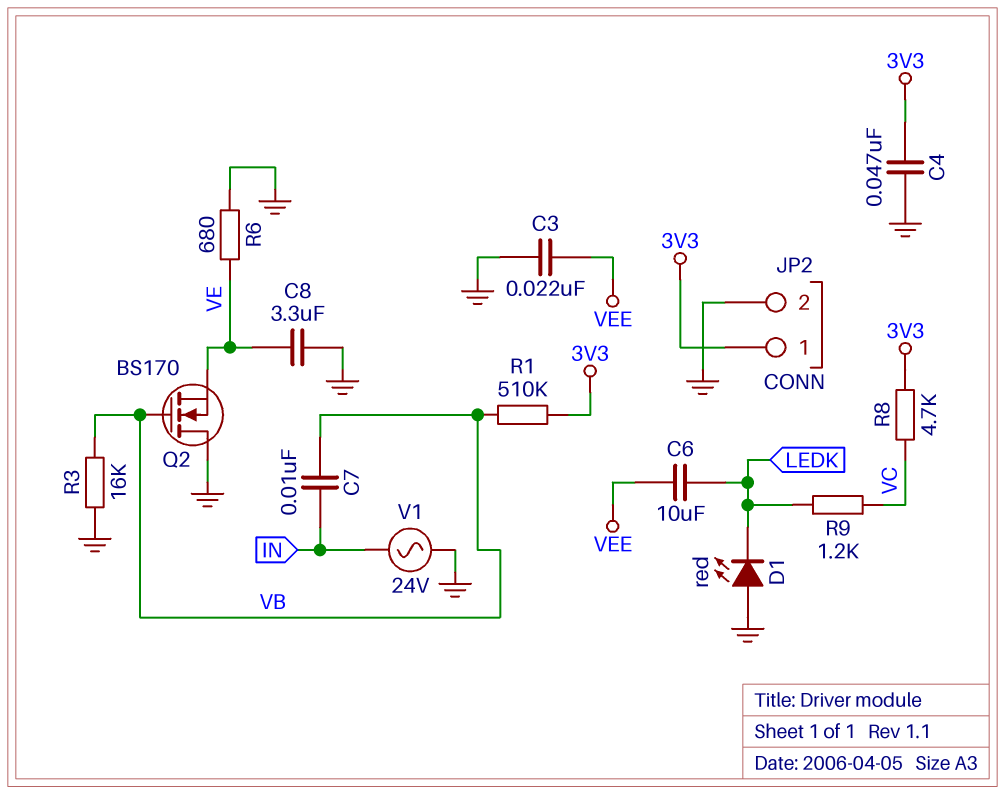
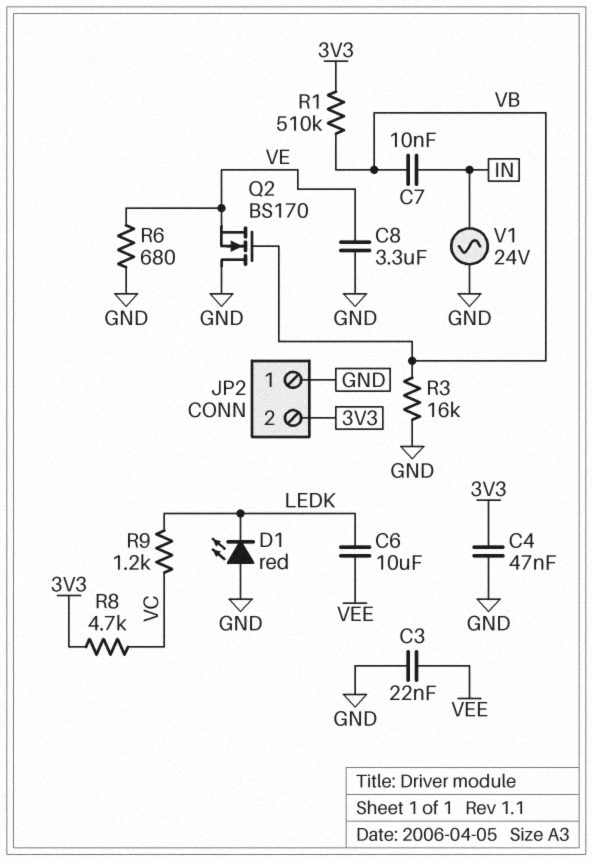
JP2 pin 1: 3V3 -> GND
JP2 pin 2: GND -> 3V3

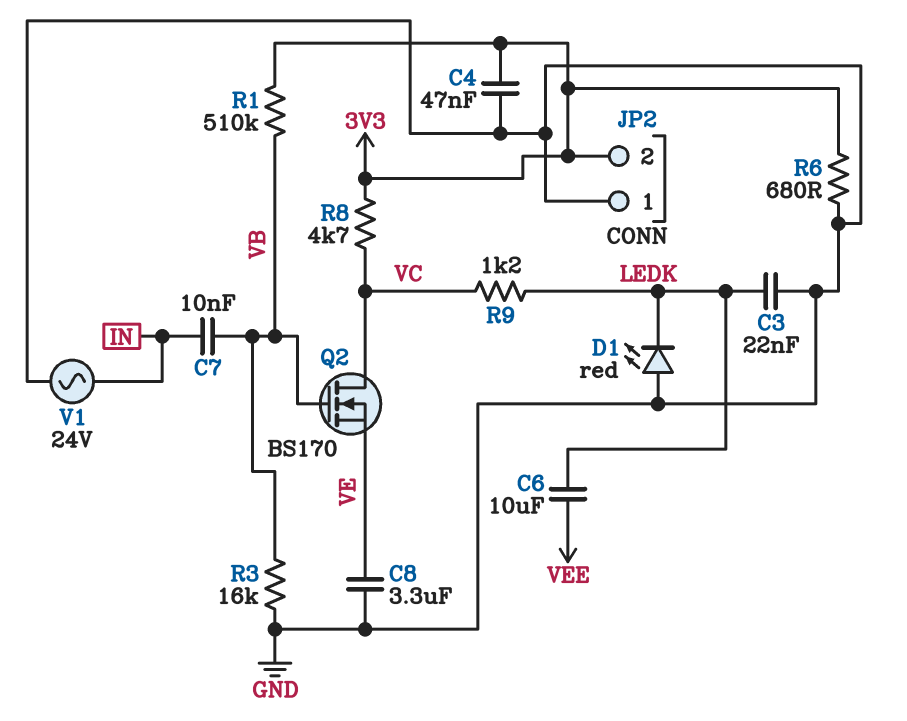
C3: 22nF (GND, VEE) -> 22nF (GND, LEDK)
Q2: NMOS BS170 (G VB, D GND, S VE) -> NMOS BS170 (G VB, D VC, S VE)
R6: 680 (GND, VE) -> 680 (3V3, GND)

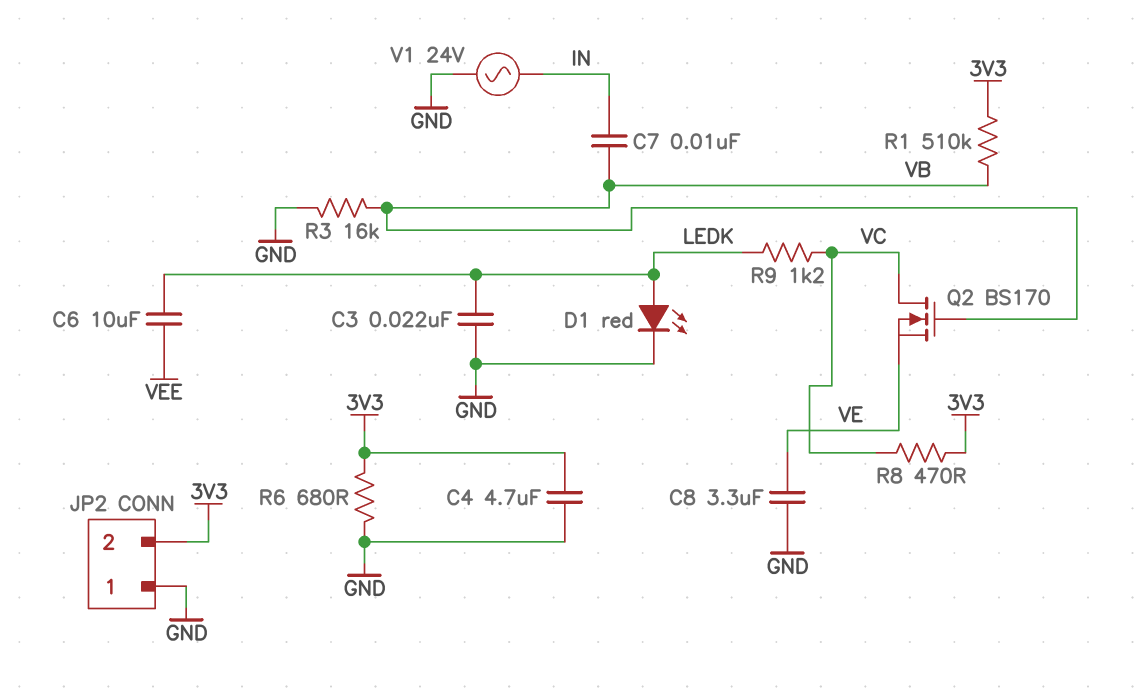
C4: 47nF (3V3, GND) -> 4.7uF (3V3, GND)
D1: LED red (A GND, K LEDK) -> LED red (A LEDK, K GND)
R8: 4.7k (3V3, VC) -> 470 (3V3, VC)

